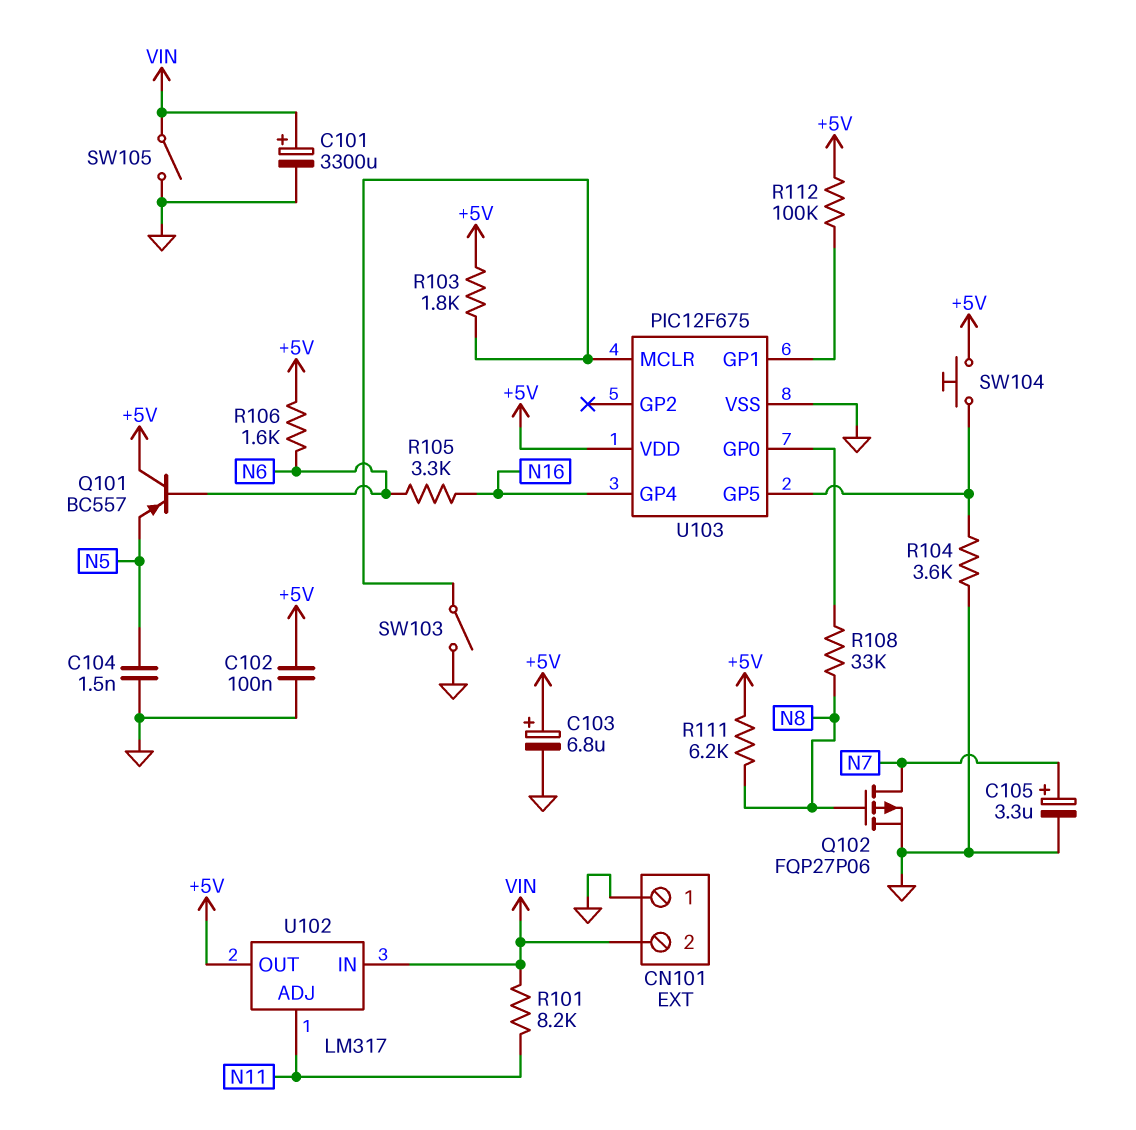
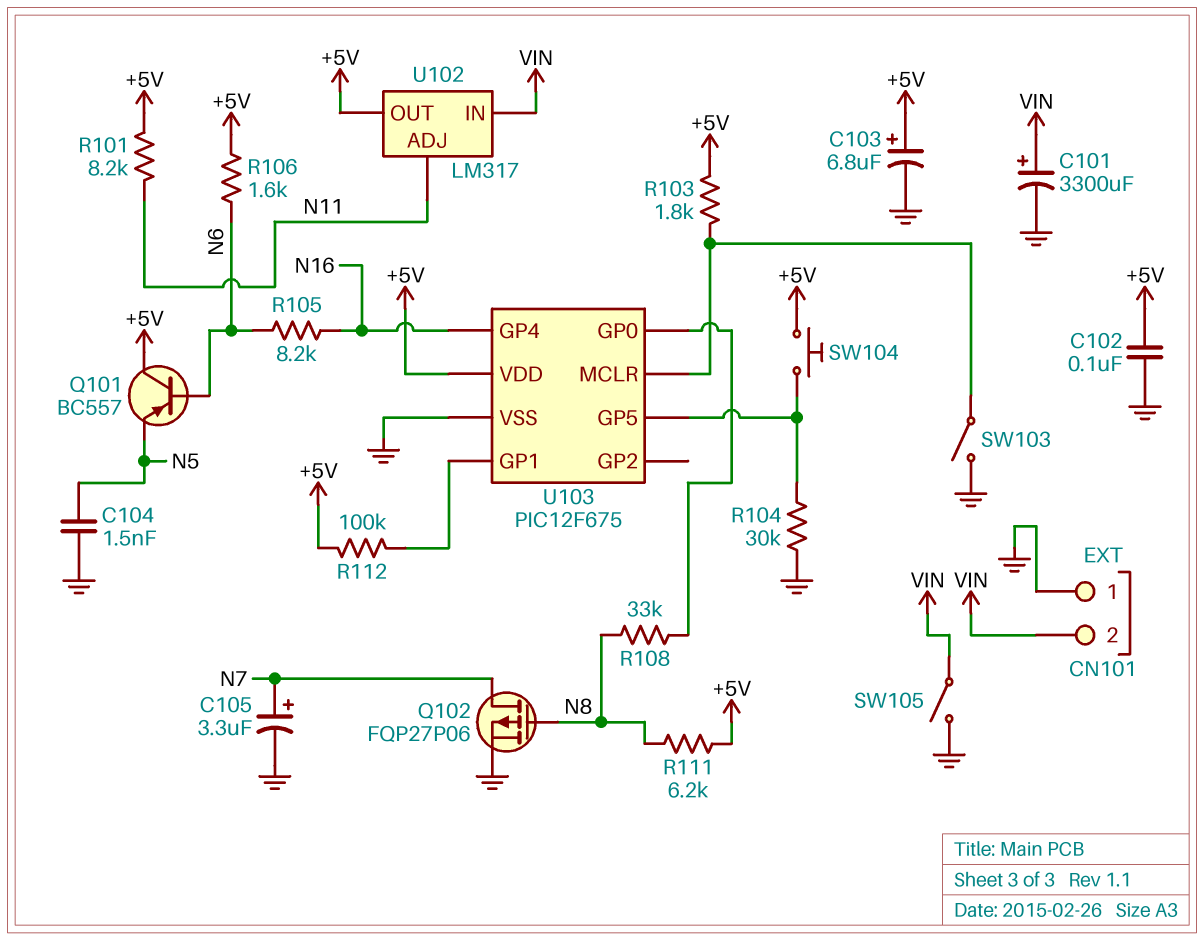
R101: 8.2k (N11, VIN) -> 8.2k (+5V, N11)
R104: 3.6k (GND, U103/GP5) -> 30k (GND, U103/GP5)
R105: 3.3k (N6, N16) -> 8.2k (N6, N16)

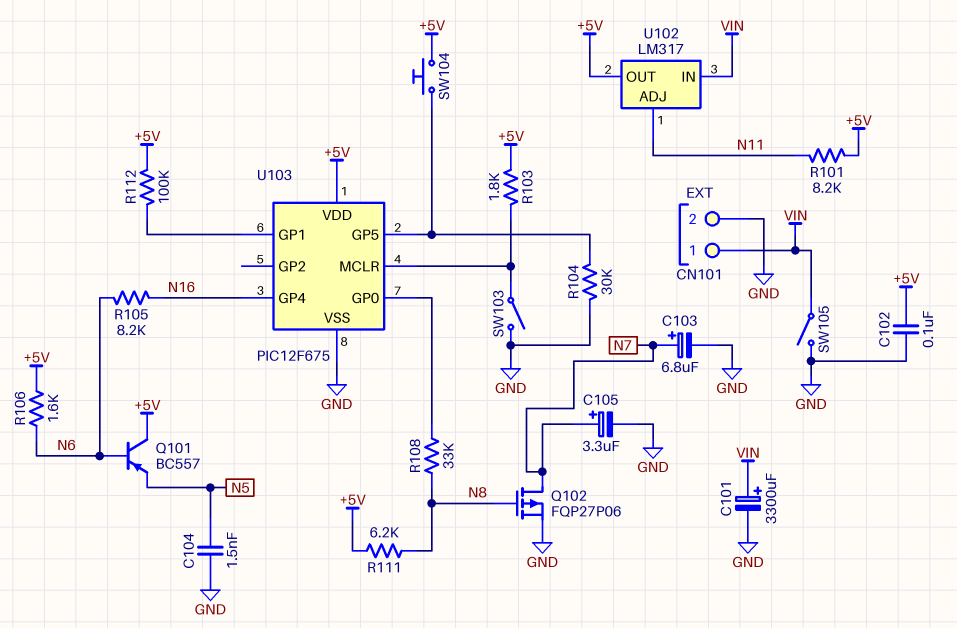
C103: 6.8uF (plus +5V, minus GND) -> 6.8uF (plus N7, minus GND)
CN101 pin 1: GND -> VIN
CN101 pin 2: VIN -> GND

